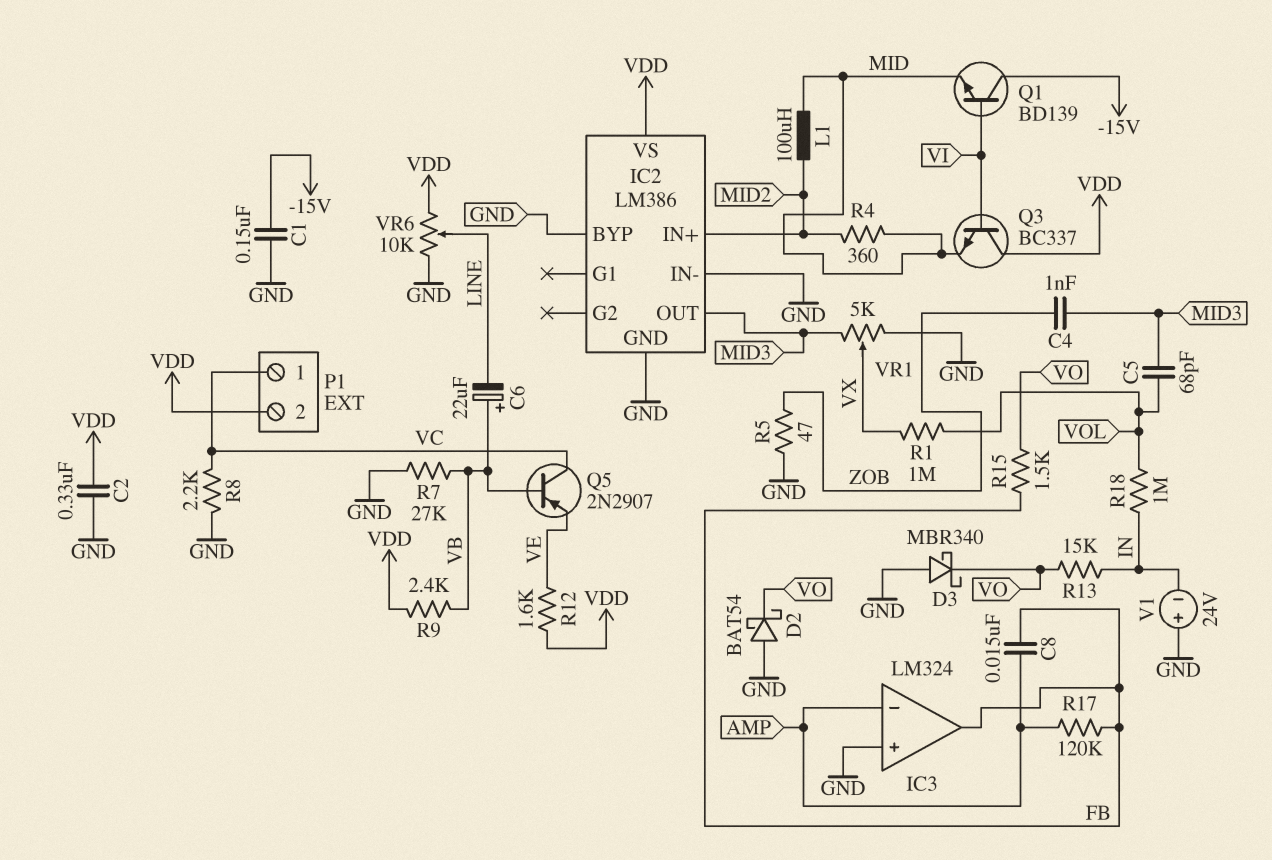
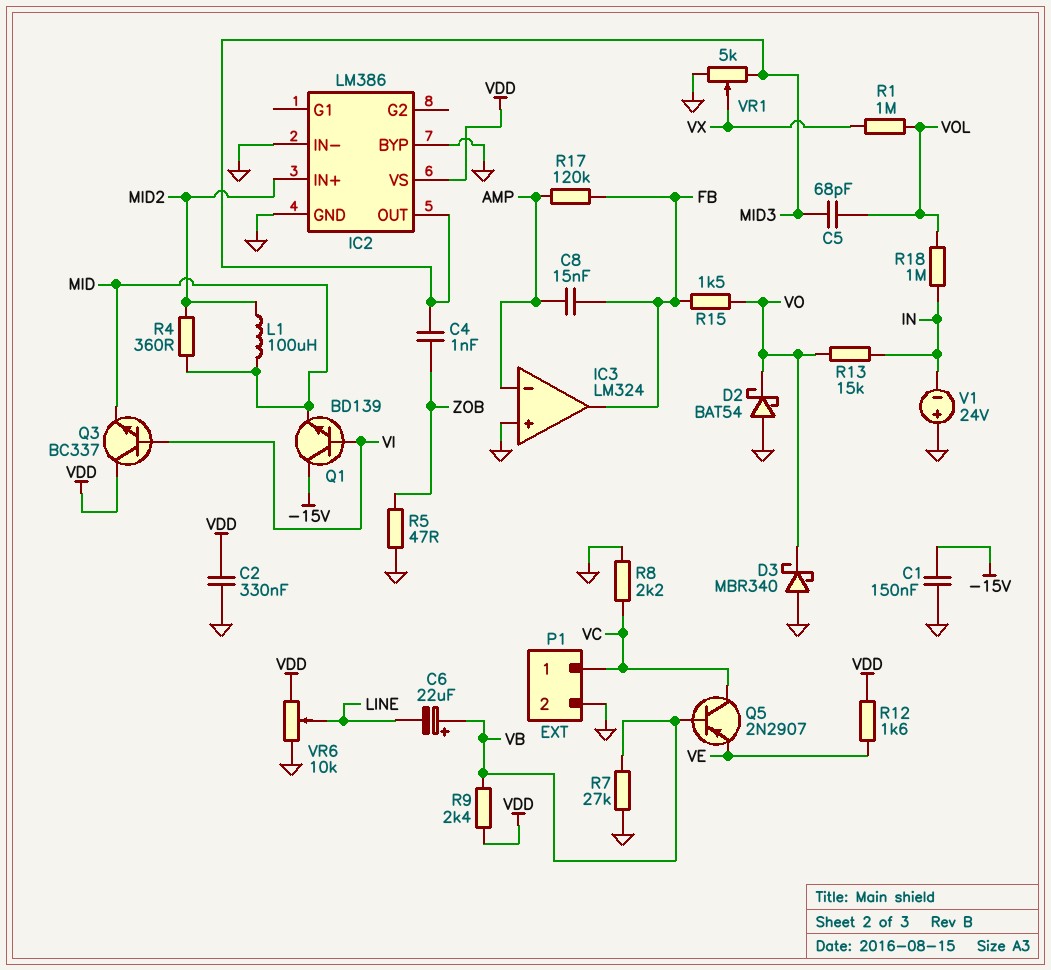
P1 pin 2: VDD -> GND

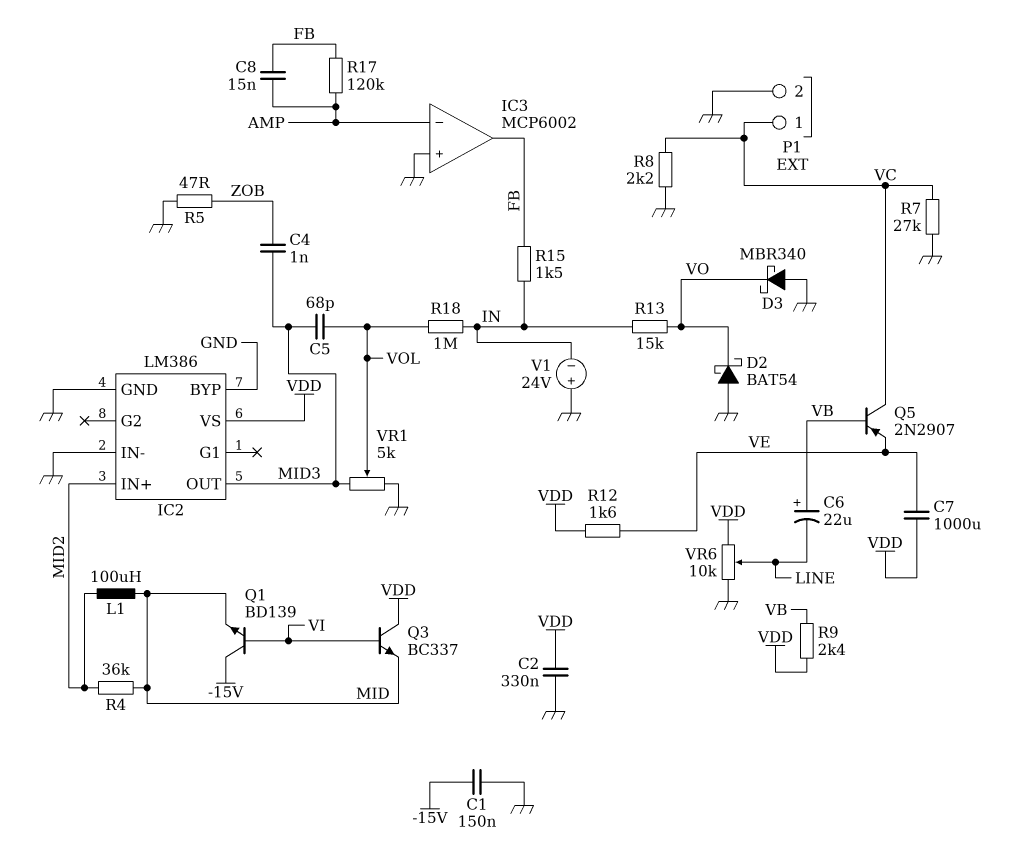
C7: none -> 1000uF (VDD, VE)
IC3: LM324 -> MCP6002
R1: 1M (VOL, VX) -> none
R4: 360 (MID, MID2) -> 36k (MID, MID2)
R7: 27k (GND, VB) -> 27k (GND, VC)
R15: 1.5k (FB, VO) -> 1.5k (FB, IN)
VR1: 5k (GND, MID3, wiper VX) -> 5k (GND, MID3, wiper VOL)

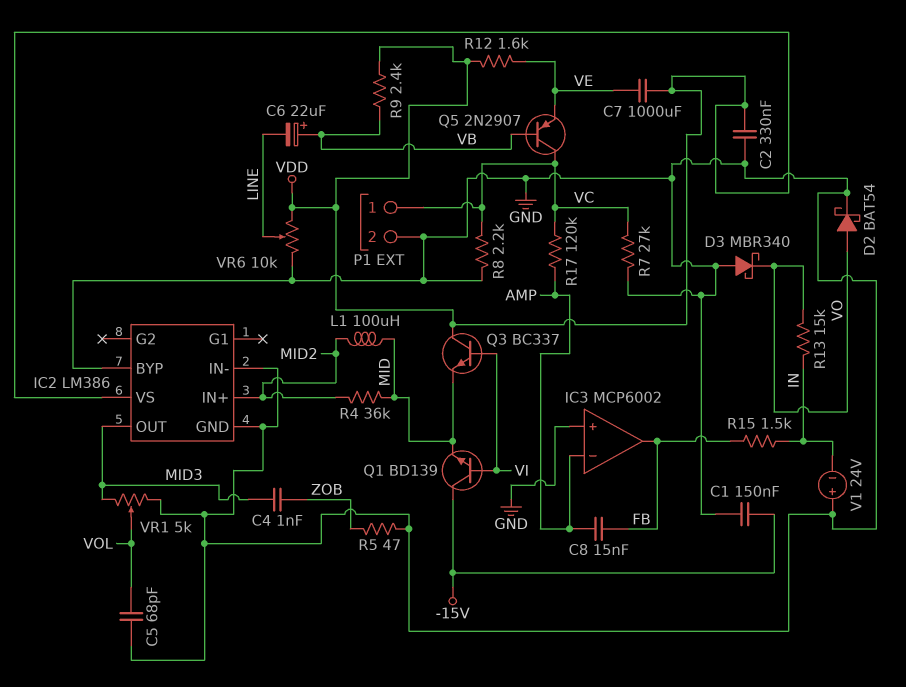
C5: 68pF (MID3, VOL) -> 68pF (GND, VOL)
D2: schottky BAT54 (A GND, K VO) -> schottky BAT54 (A VO, K GND)
R17: 120k (AMP, FB) -> 120k (AMP, VC)
R18: 1M (IN, VOL) -> none

